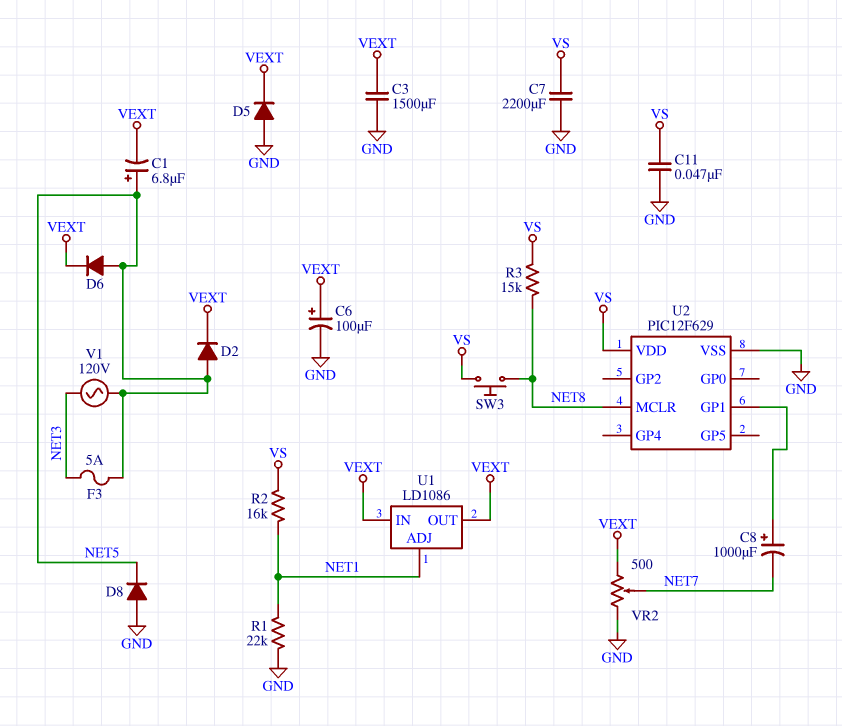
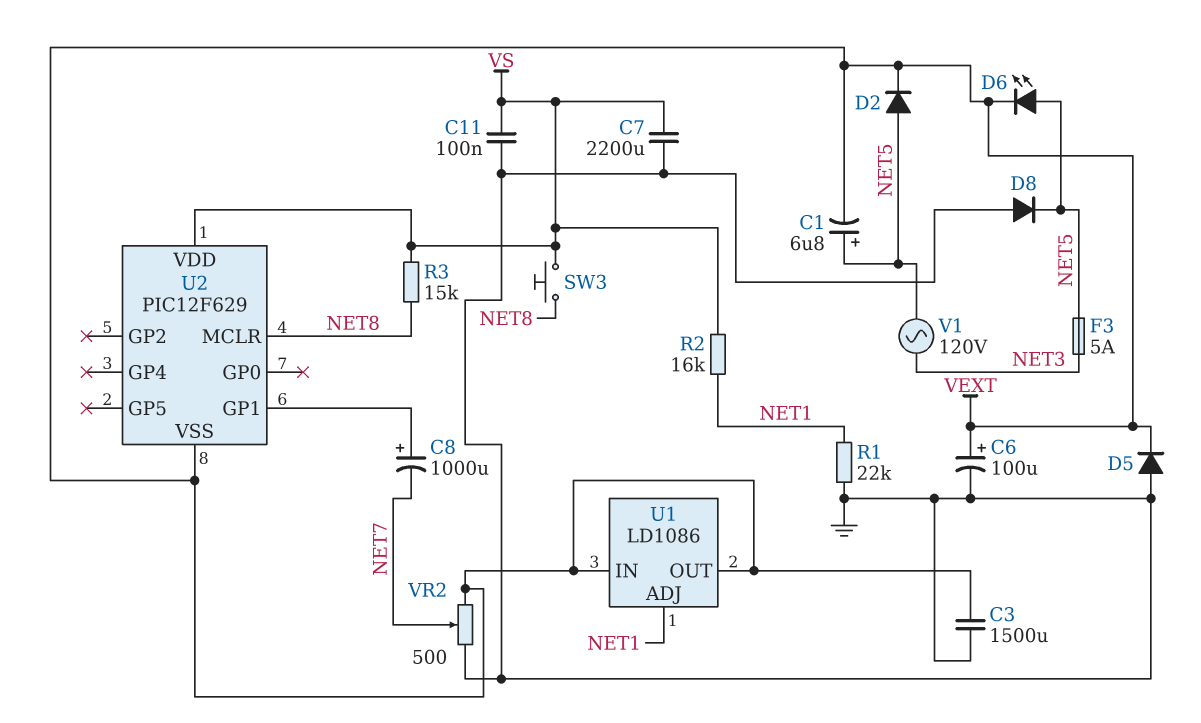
C11: 47nF (GND, VS) -> 100nF (GND, VS)
D6: diode (A NET5, K VEXT) -> LED (A NET5, K VEXT)
U2 pin VSS: GND -> VEXT

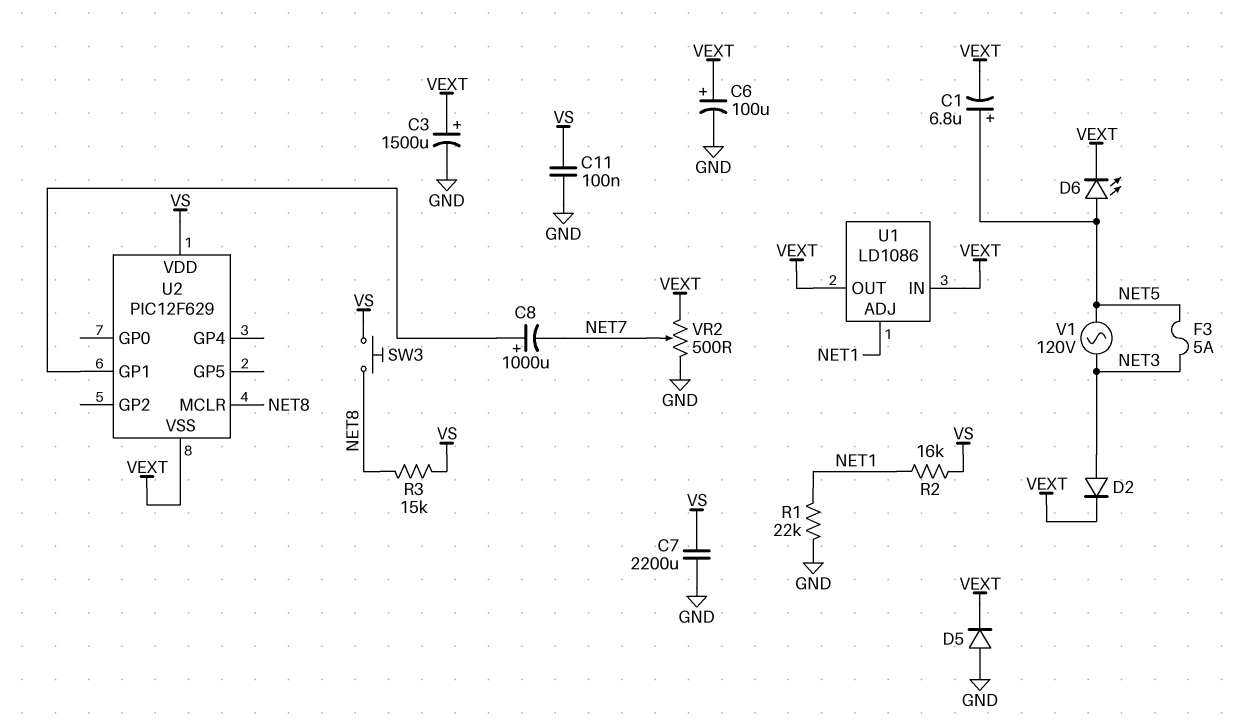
C3: 1500uF (GND, VEXT) -> 1500uF (plus VEXT, minus GND)
D2: diode (A NET5, K VEXT) -> diode (A NET3, K VEXT)
D8: diode (A GND, K NET5) -> none

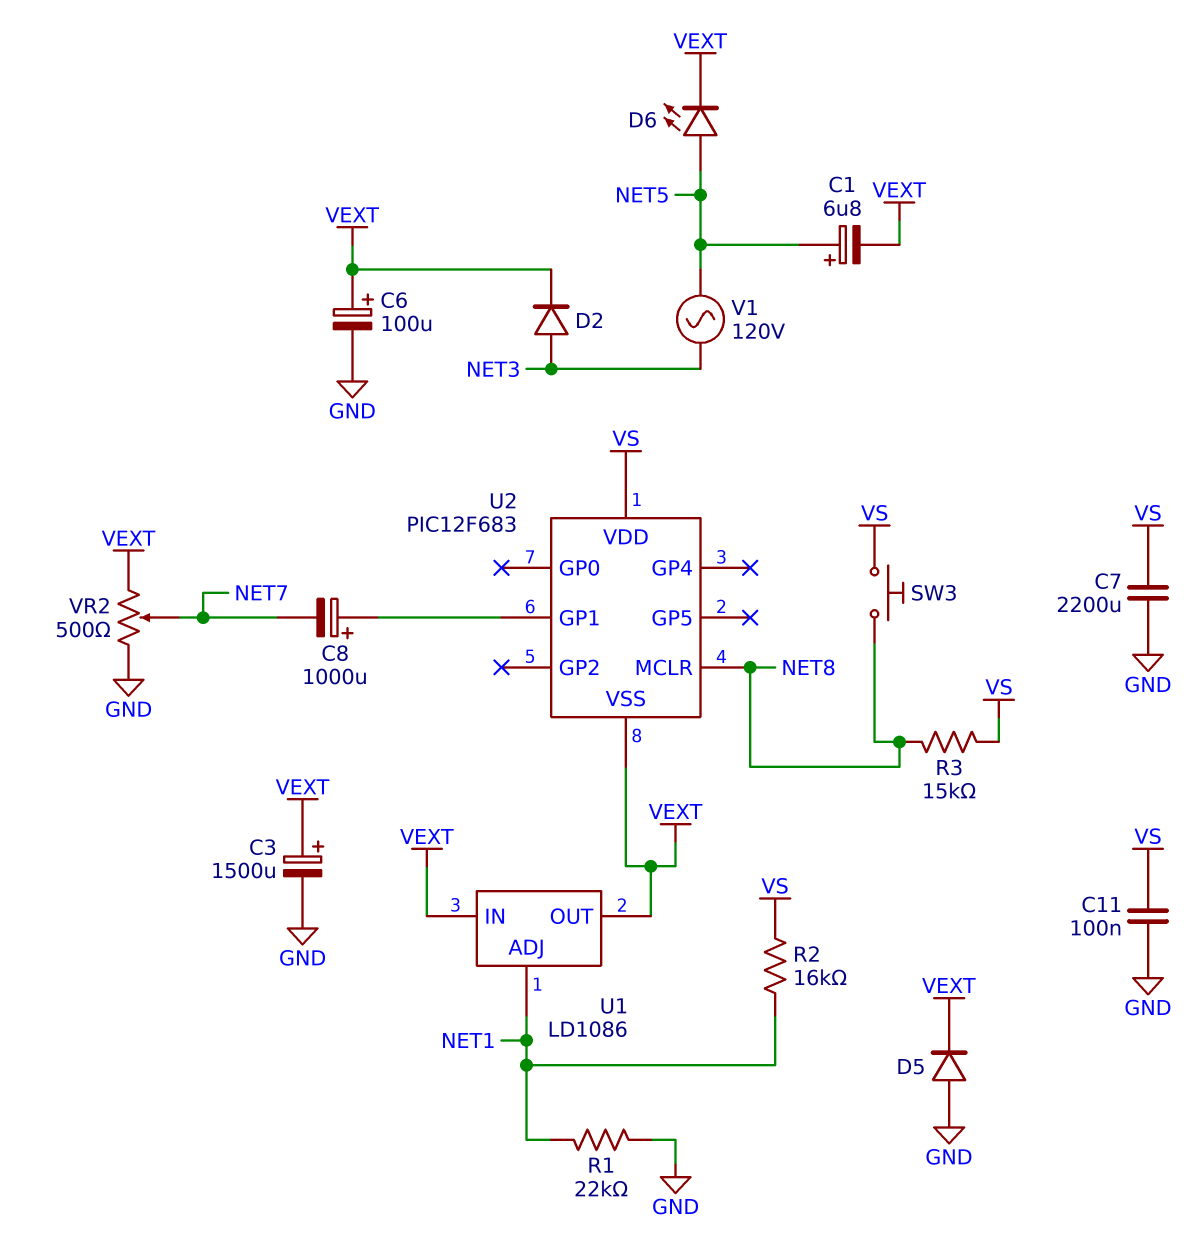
F3: 5A (NET3, NET5) -> none
U2: PIC12F629 -> PIC12F683

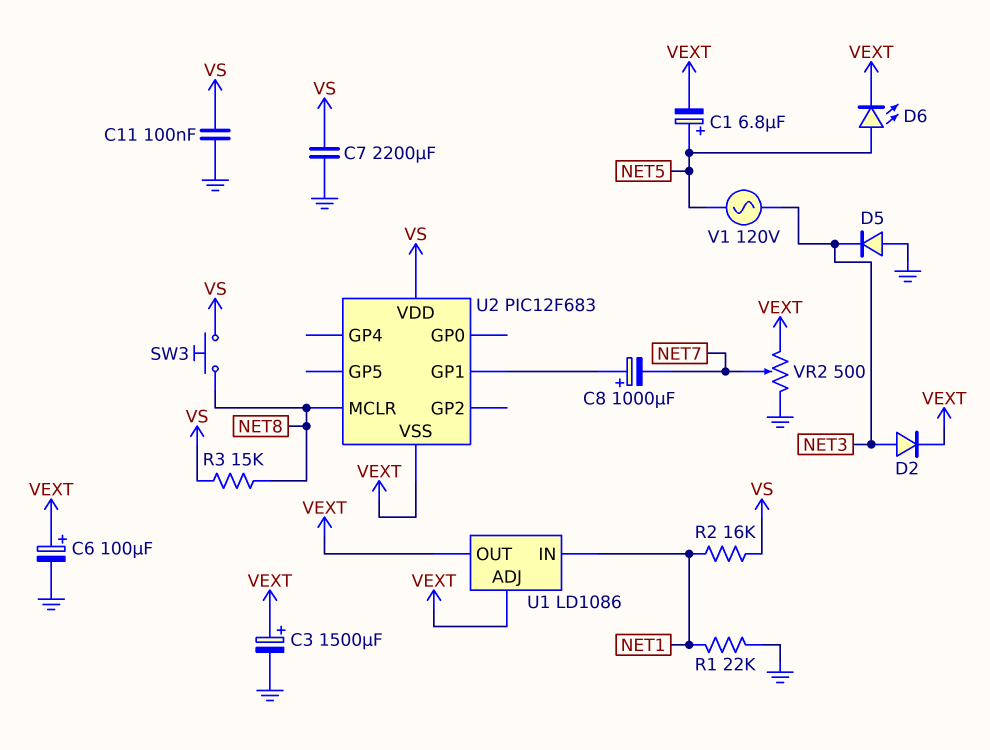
D5: diode (A GND, K VEXT) -> diode (A GND, K NET3)
U1 pin ADJ: NET1 -> VEXT
U1 pin IN: VEXT -> NET1

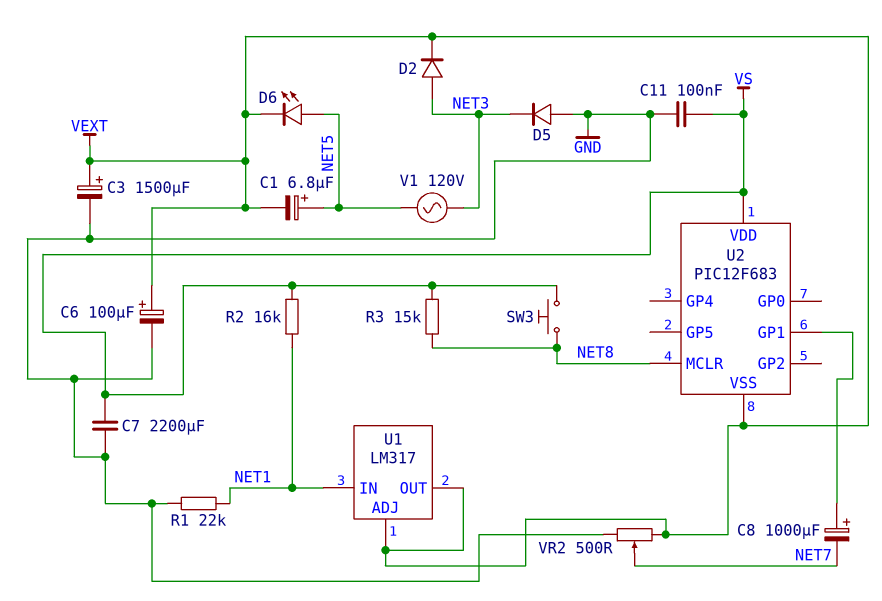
U1: LD1086 -> LM317

